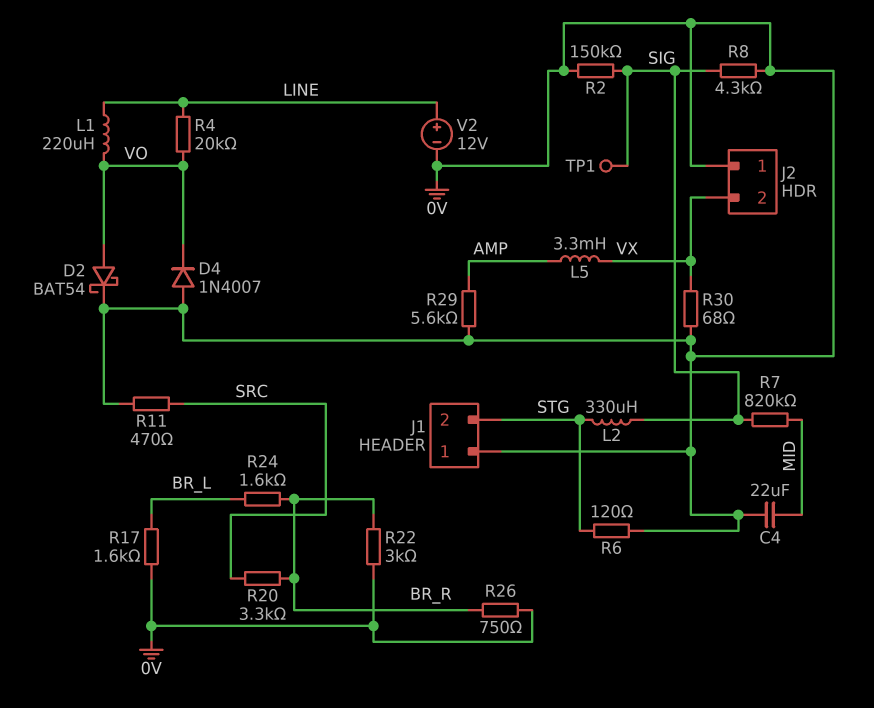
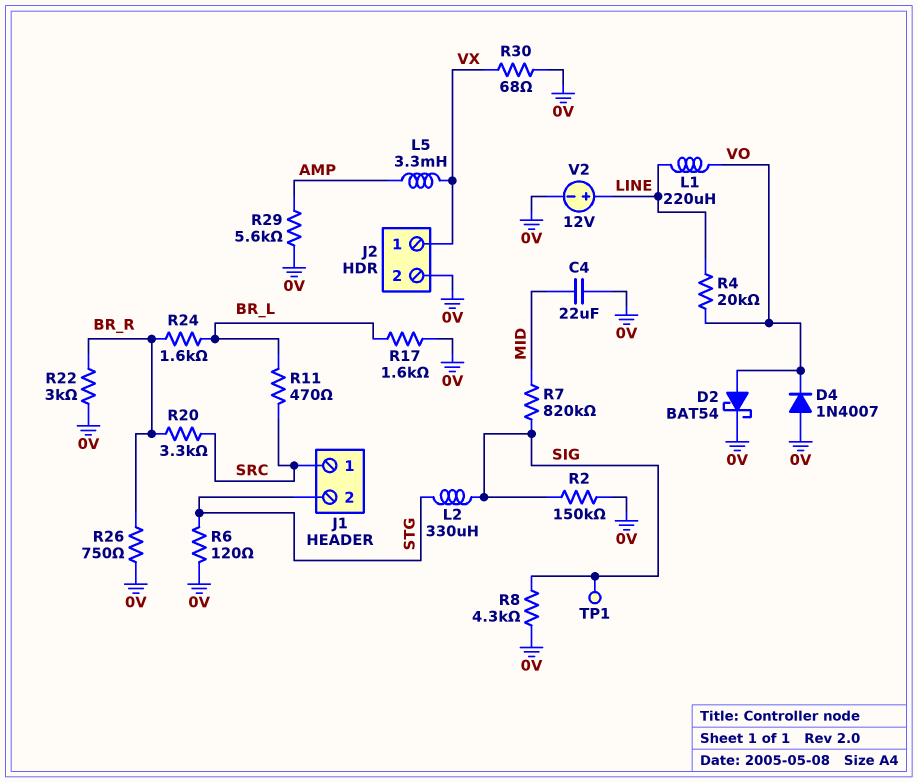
J1 pin 1: 0V -> SRC
J2 pin 1: 0V -> VX
J2 pin 2: VX -> 0V
R11: 470 (0V, SRC) -> 470 (BR_L, SRC)

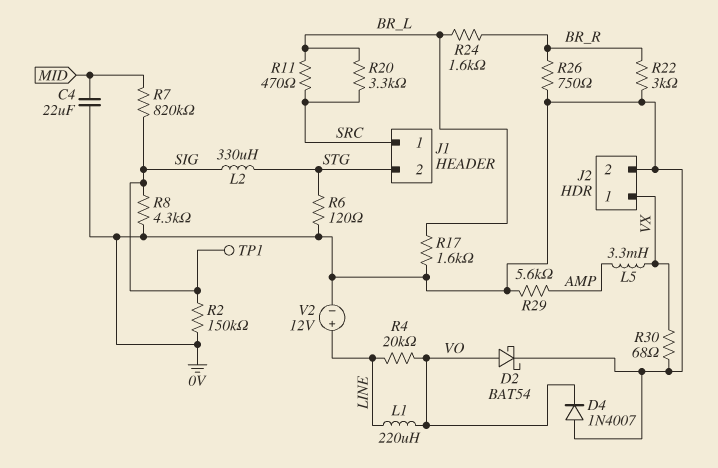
R20: 3.3k (BR_R, SRC) -> 3.3k (BR_L, SRC)

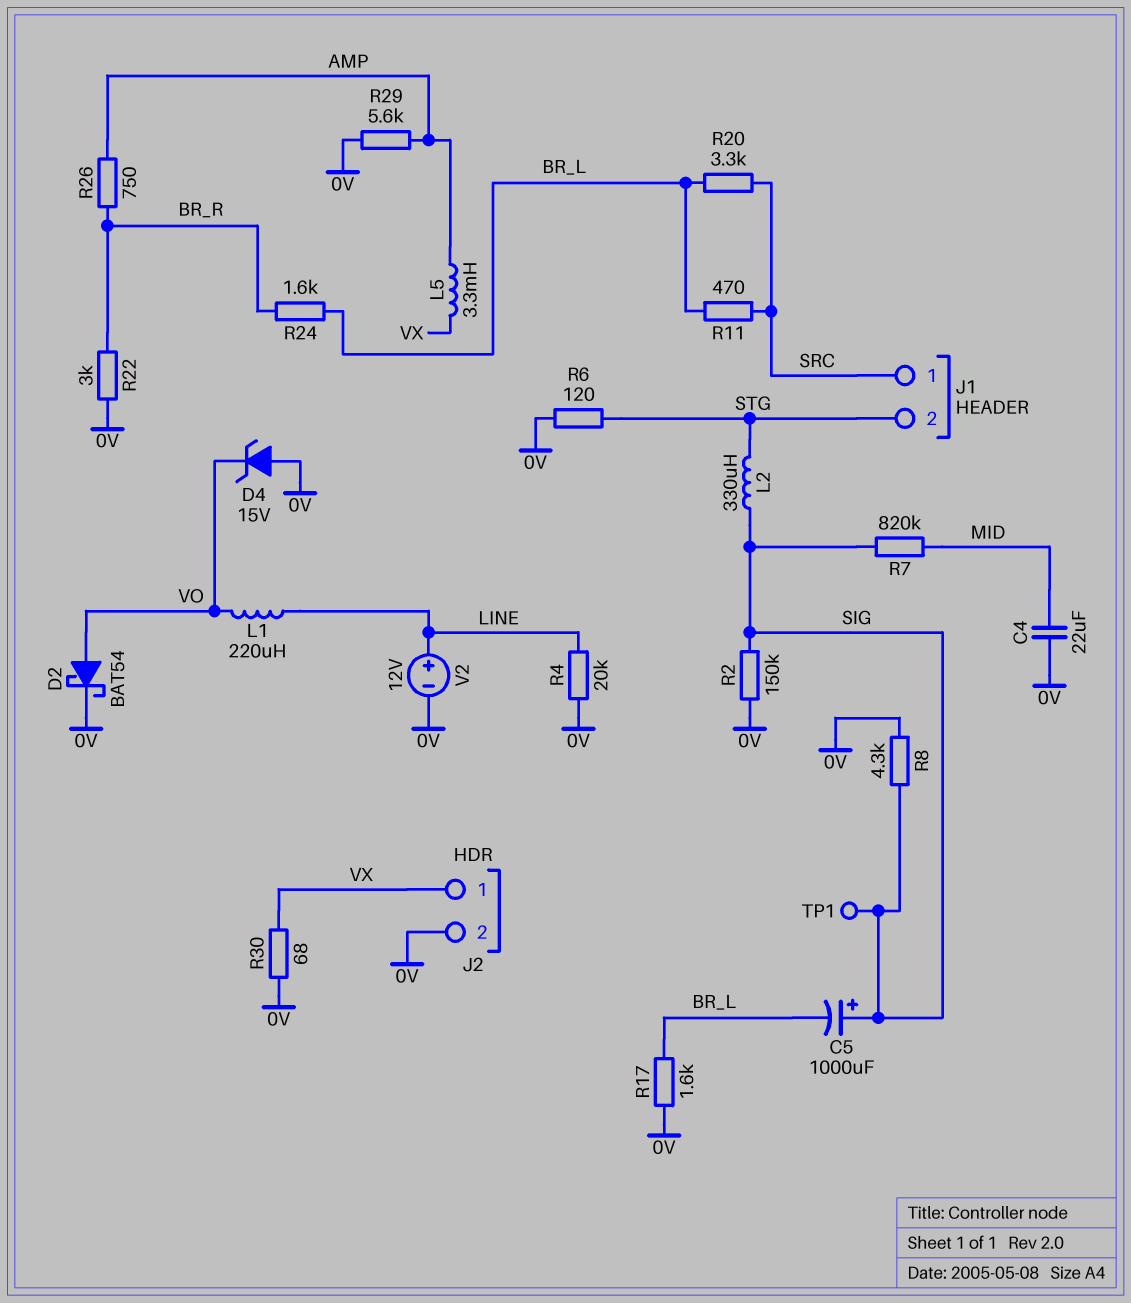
C5: none -> 1000uF (plus SIG, minus BR_L)
D4: diode 1N4007 (A 0V, K VO) -> zener 15V (A 0V, K VO)
R4: 20k (LINE, VO) -> 20k (0V, LINE)
R26: 750 (0V, BR_R) -> 750 (AMP, BR_R)

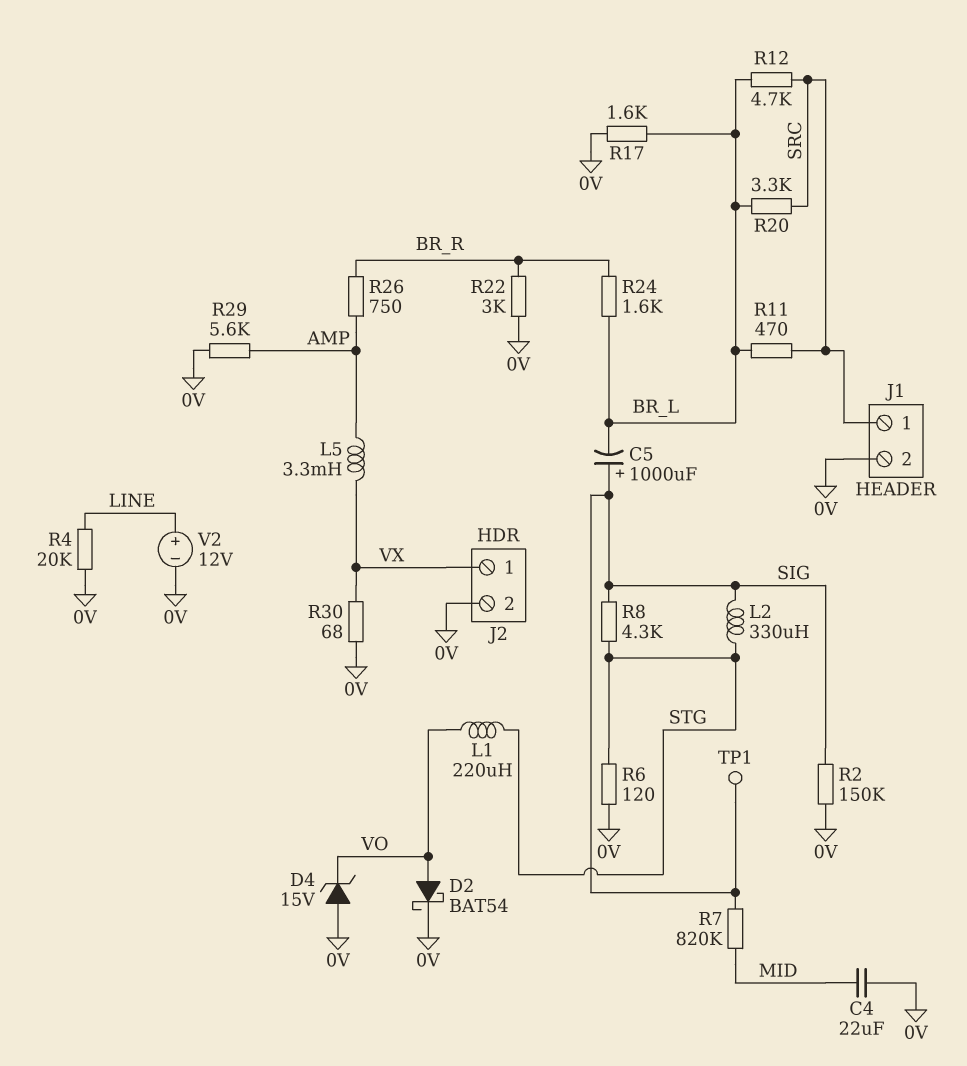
J1 pin 2: STG -> 0V
L1: 220uH (LINE, VO) -> 220uH (STG, VO)
R8: 4.3k (0V, SIG) -> 4.3k (SIG, STG)
R12: none -> 4.7k (BR_L, SRC)

